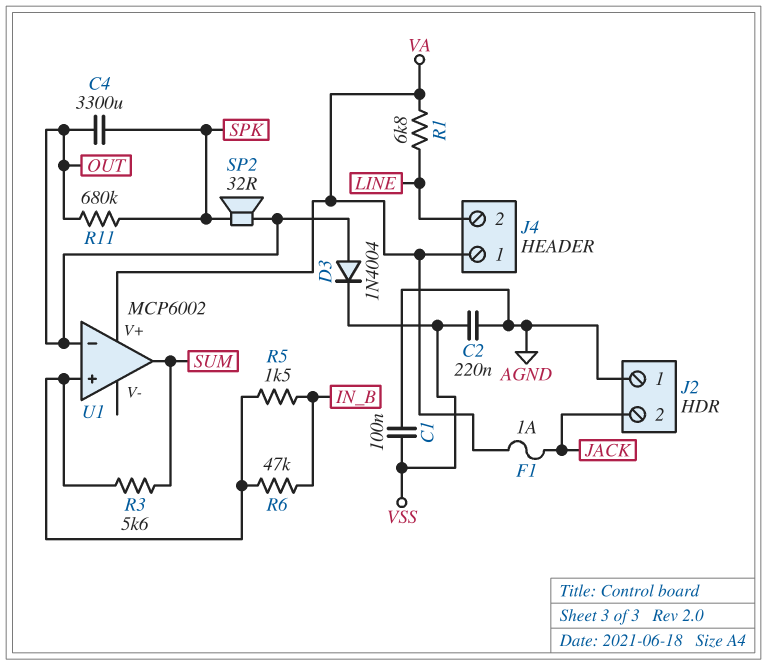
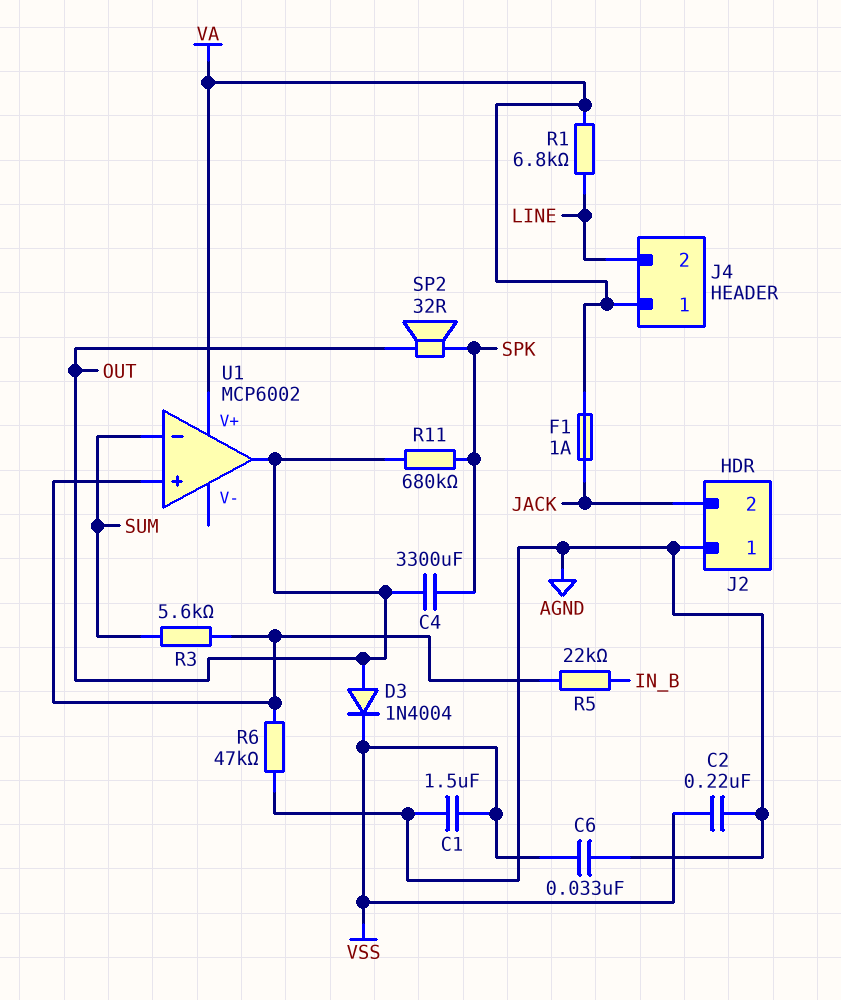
C1: 100nF (AGND, VSS) -> 1.5uF (AGND, VSS)
C6: none -> 33nF (AGND, VSS)
R5: 1.5k (IN_B, U1/in+) -> 22k (IN_B, U1/in+)
R6: 47k (IN_B, U1/in+) -> 47k (AGND, U1/in+)
U1 pin in-: OUT -> SUM
U1 pin out: SUM -> OUT

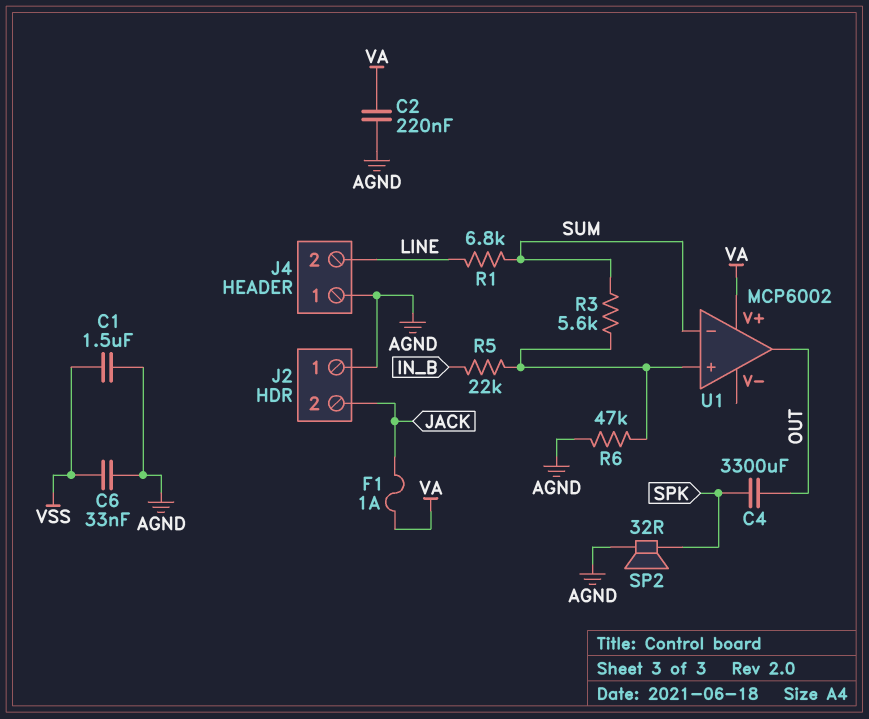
C2: 220nF (AGND, VSS) -> 220nF (AGND, VA)
D3: diode 1N4004 (A OUT, K VSS) -> none
J4 pin 1: VA -> AGND
R1: 6.8k (LINE, VA) -> 6.8k (LINE, SUM)
R11: 680k (OUT, SPK) -> none
SP2: speaker 32R (OUT, SPK) -> speaker 32R (AGND, SPK)

